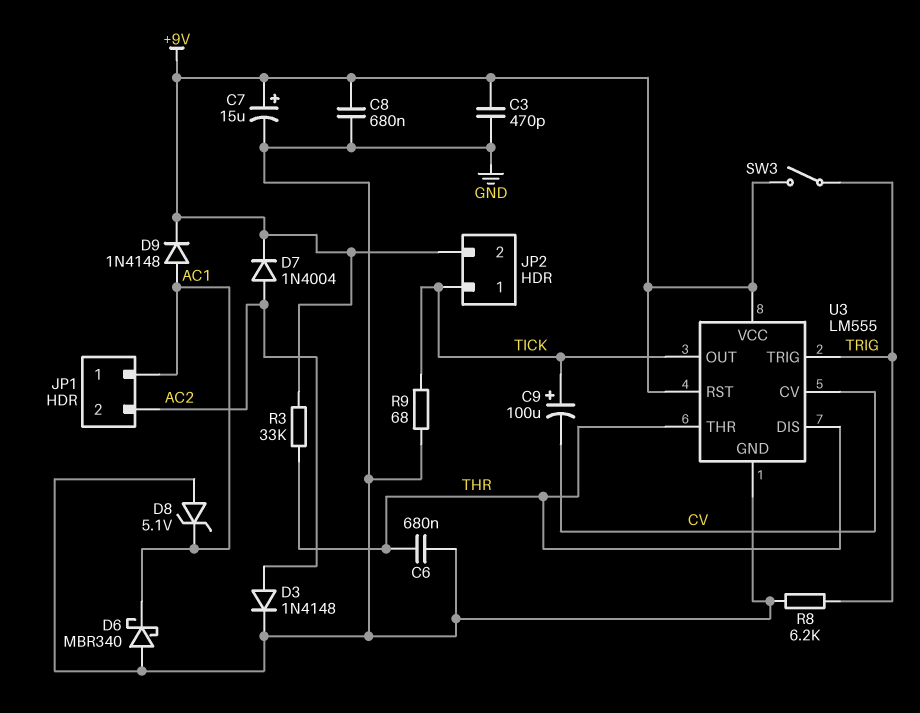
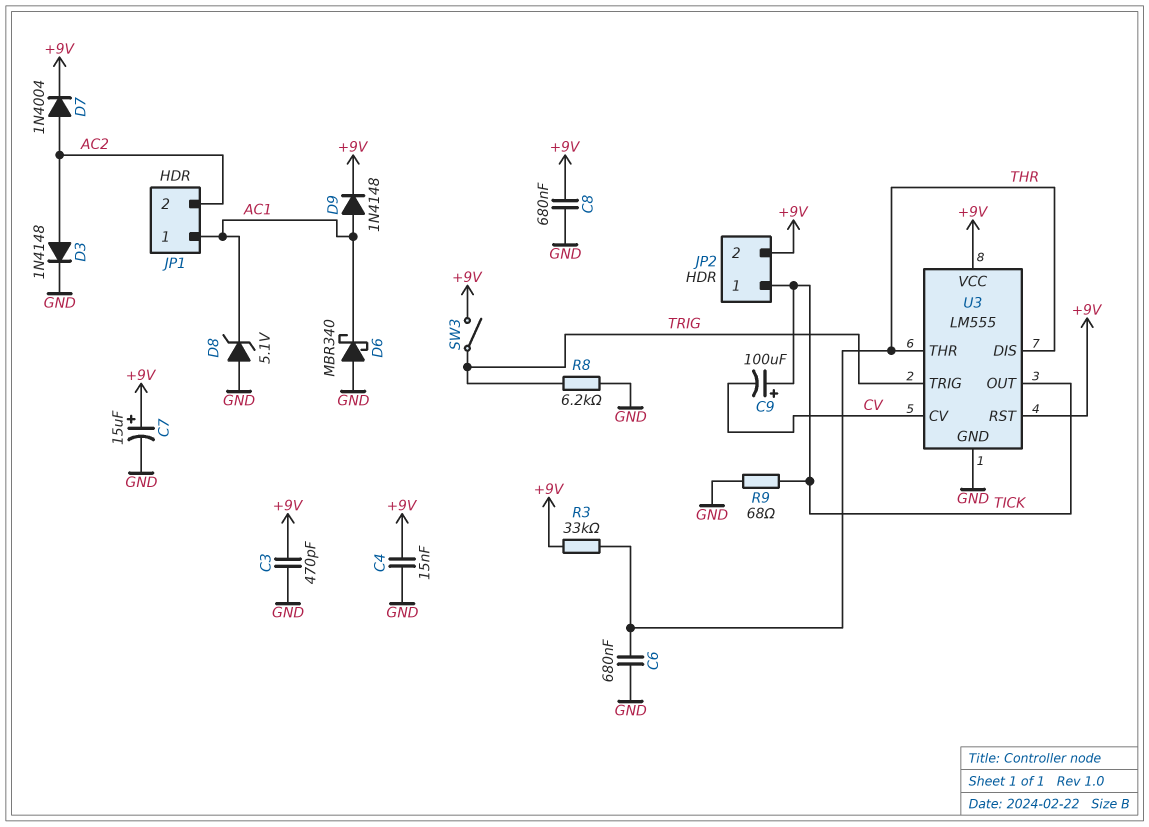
C4: none -> 15nF (+9V, GND)

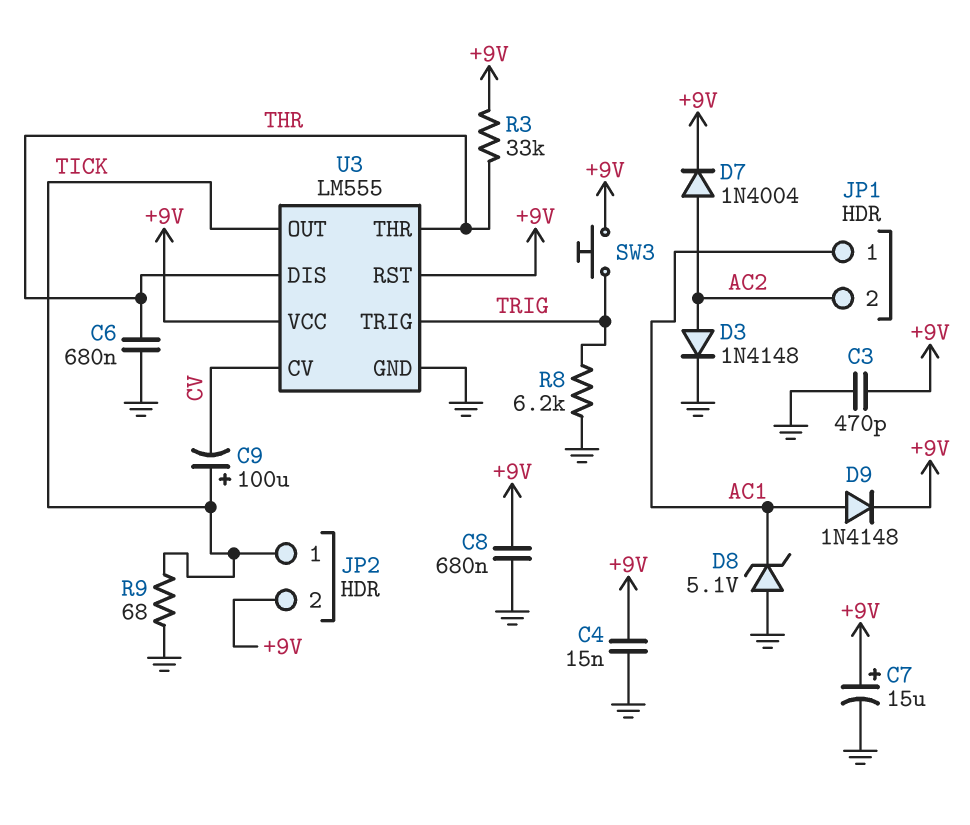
D6: schottky MBR340 (A GND, K AC1) -> none
SW3: switch (+9V, TRIG) -> button (+9V, TRIG)

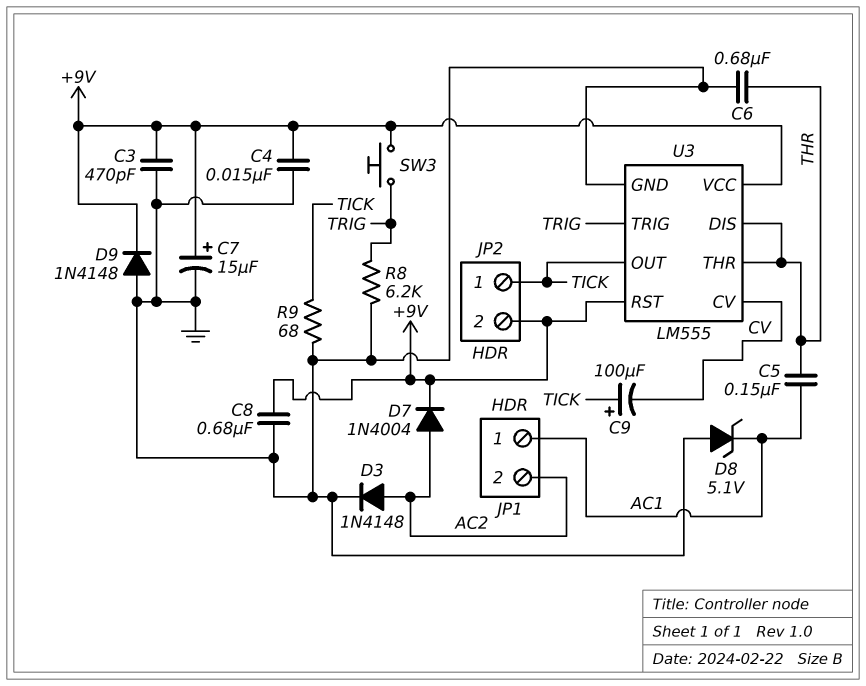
C5: none -> 150nF (AC1, THR)
D9: diode 1N4148 (A AC1, K +9V) -> diode 1N4148 (A GND, K +9V)
R3: 33k (+9V, THR) -> none

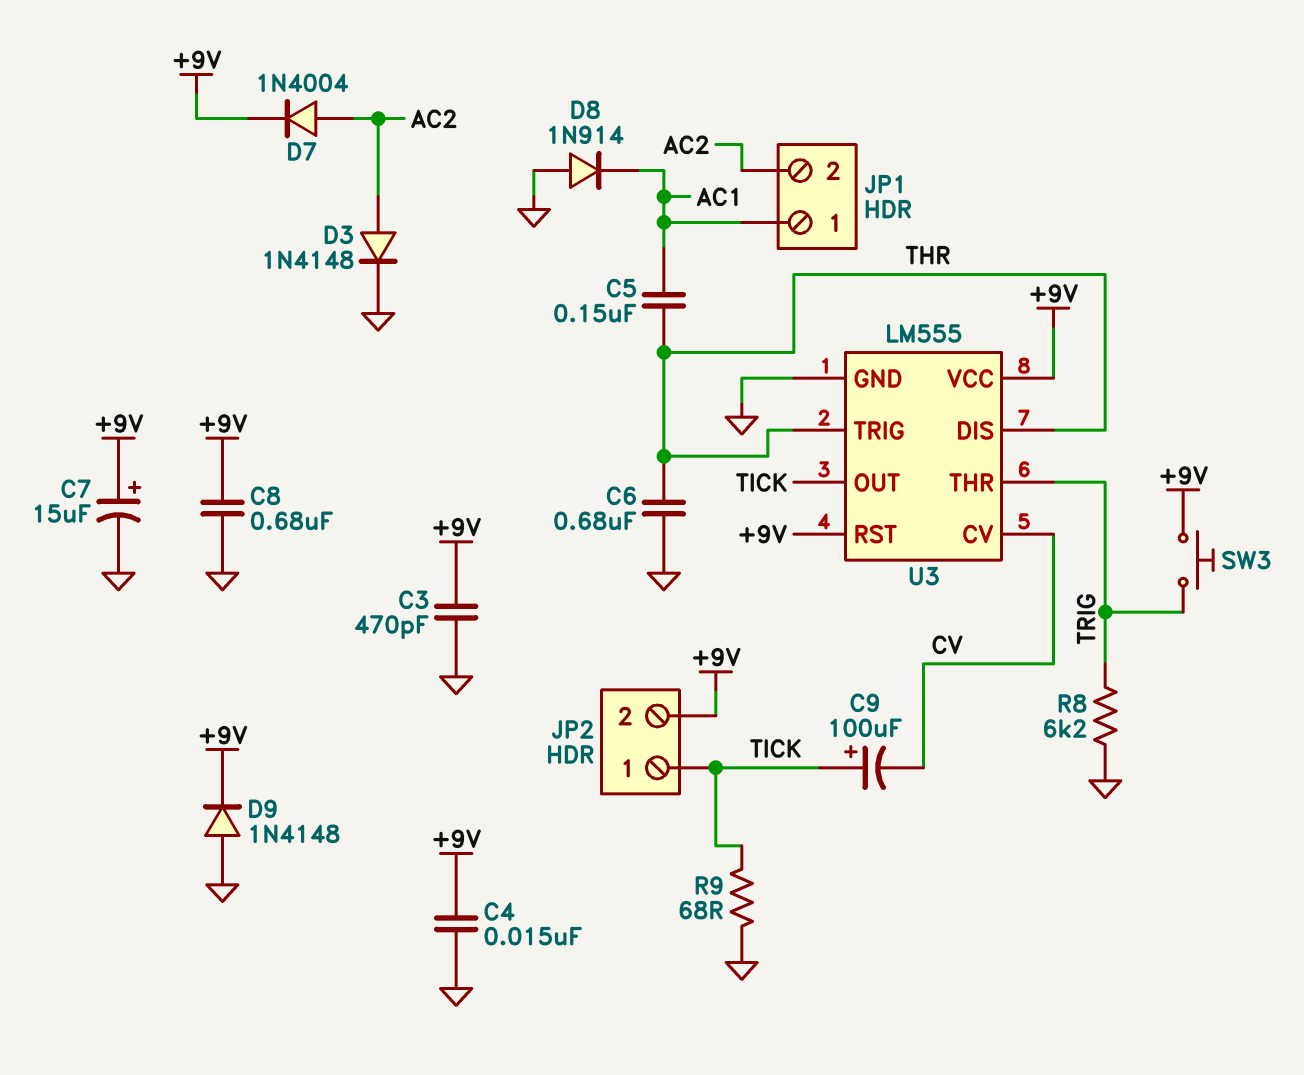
D8: zener 5.1V (A GND, K AC1) -> diode 1N914 (A GND, K AC1)
U3 pin THR: THR -> TRIG
U3 pin TRIG: TRIG -> THR

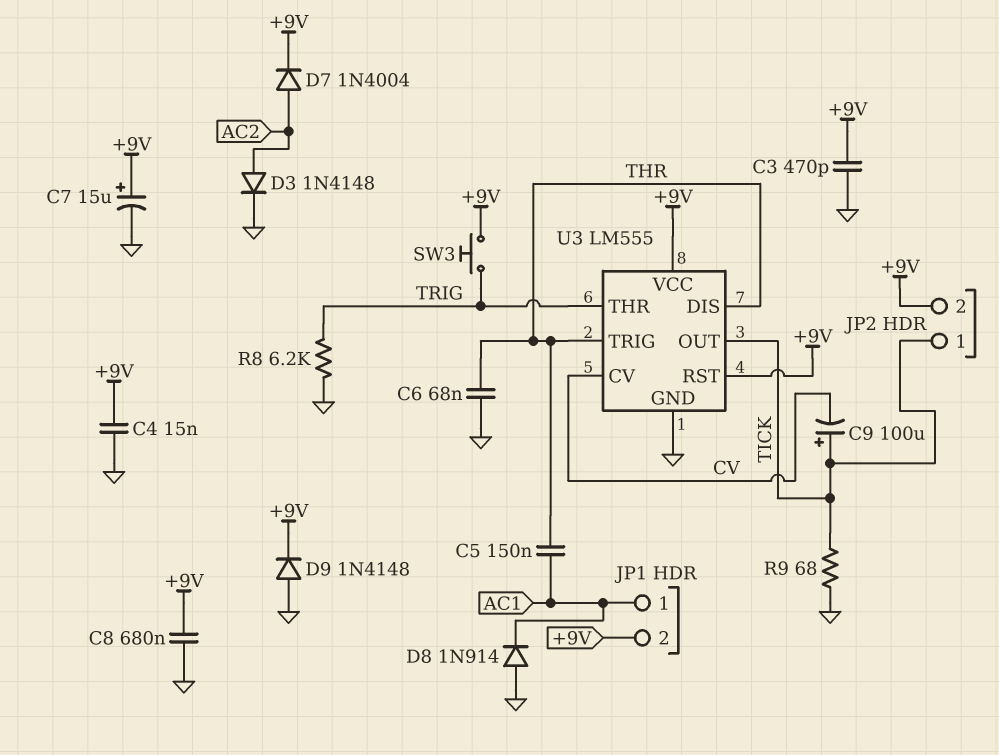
C6: 680nF (GND, THR) -> 68nF (GND, THR)
JP1 pin 2: AC2 -> +9V

